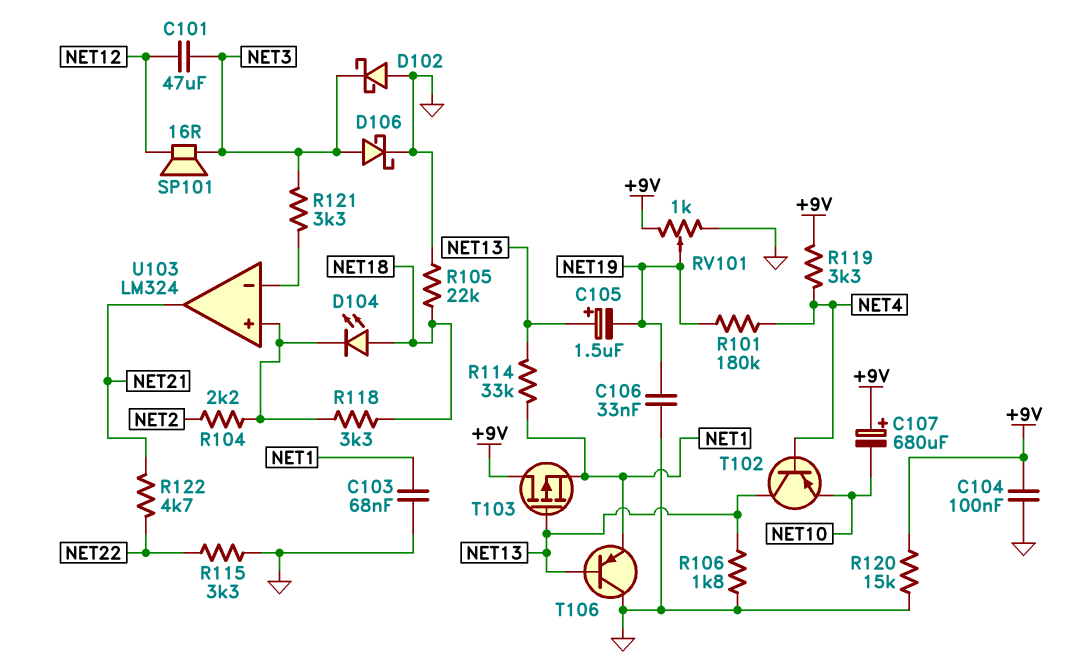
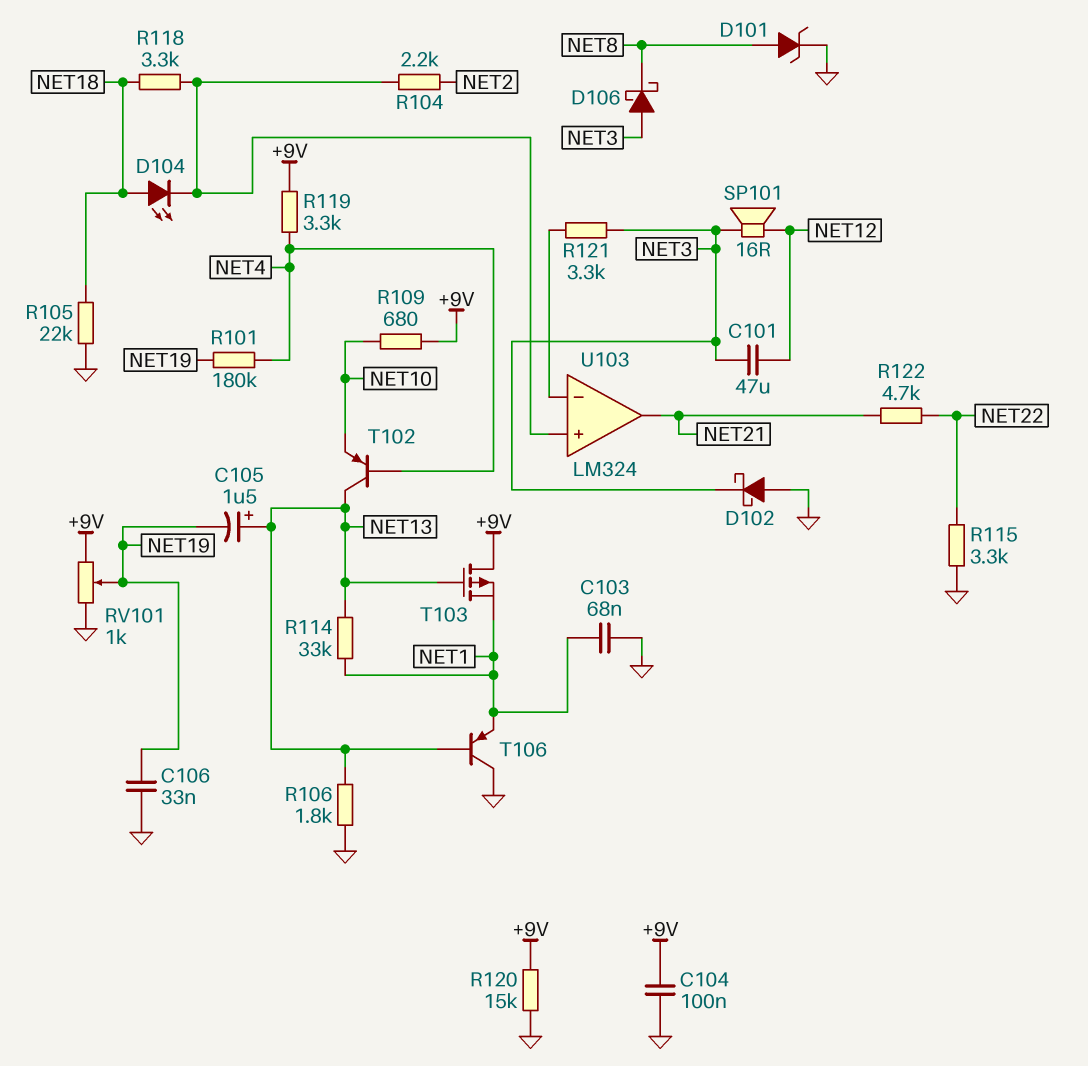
C107: 680uF (plus +9V, minus NET10) -> none
D101: none -> zener (A NET8, K GND)
D106: schottky (A NET3, K GND) -> schottky (A NET3, K NET8)
R109: none -> 680 (+9V, NET10)

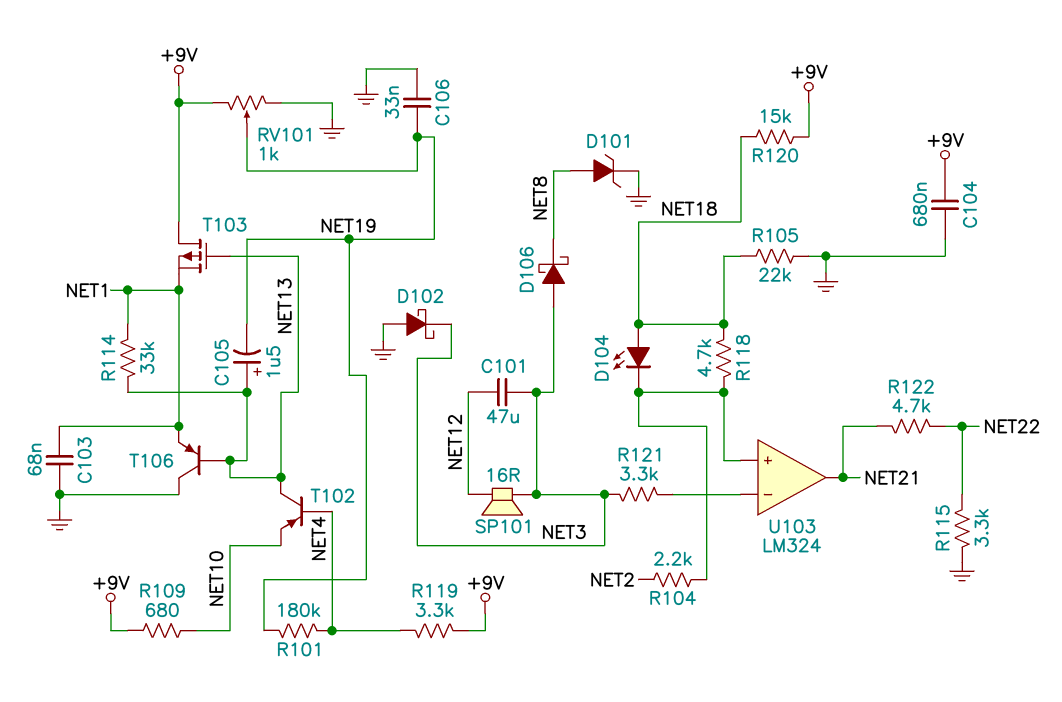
C104: 100nF (+9V, GND) -> 680nF (+9V, GND)
R106: 1.8k (GND, NET13) -> none
R118: 3.3k (NET18, U103/in+) -> 4.7k (NET18, U103/in+)
R120: 15k (+9V, GND) -> 15k (+9V, NET18)

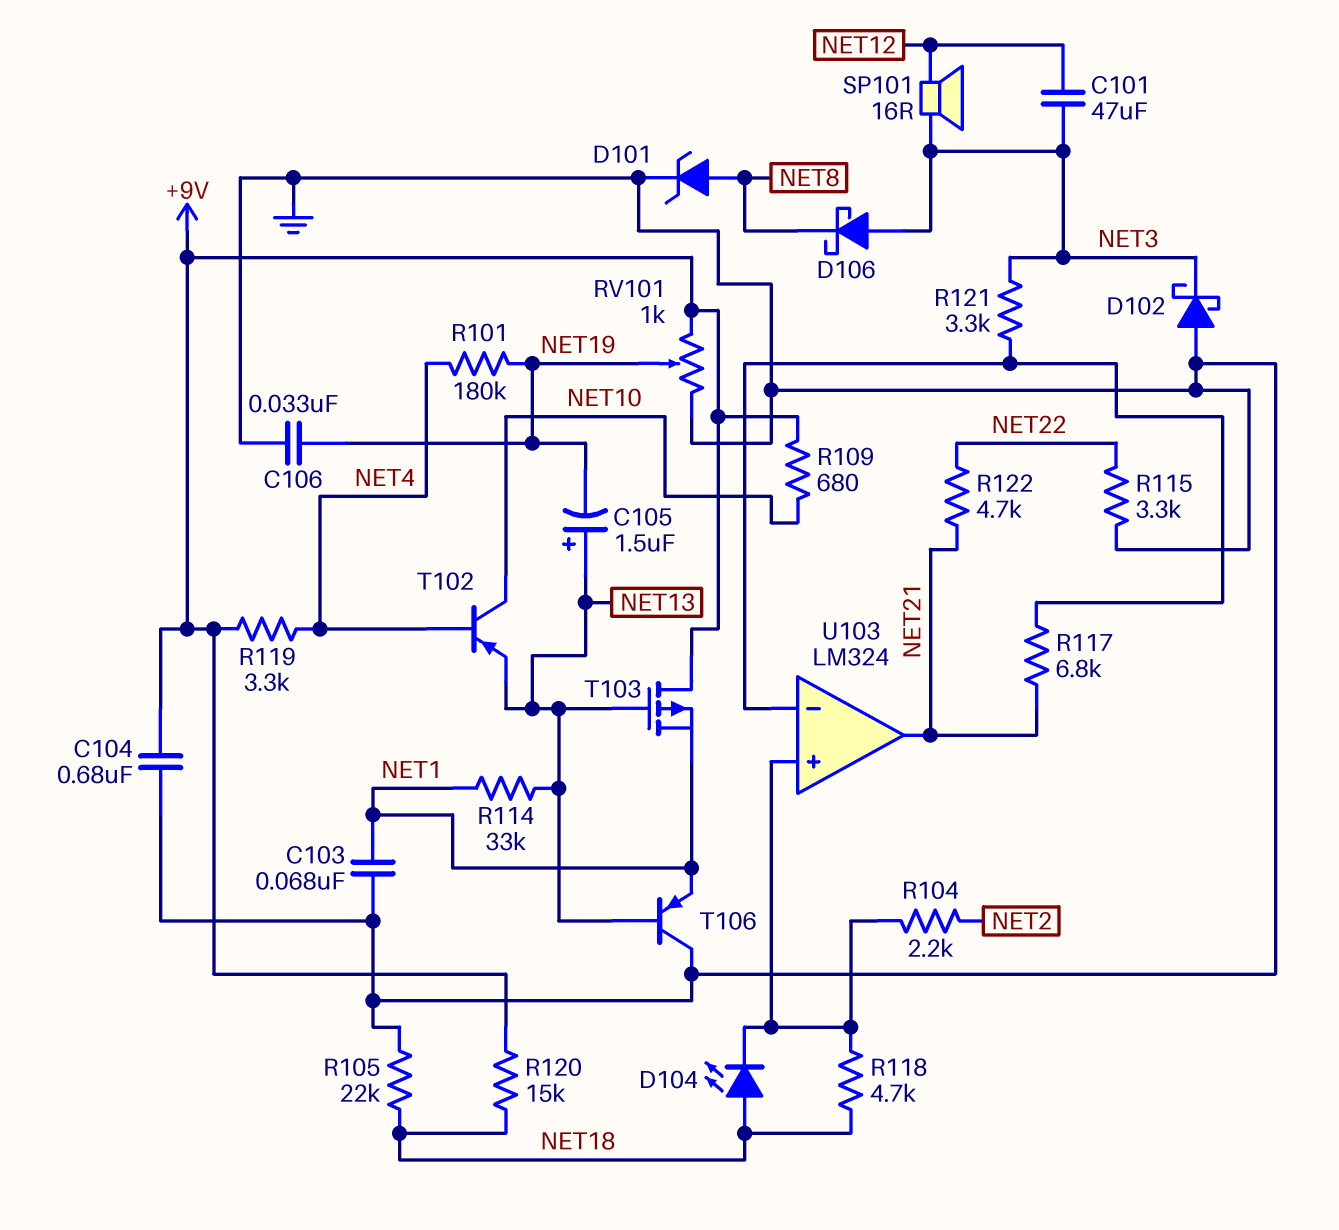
R117: none -> 6.8k (NET21, U103/in-)
T102: PNP (B NET4, C NET13, E NET10) -> PNP (B NET4, C NET10, E NET13)

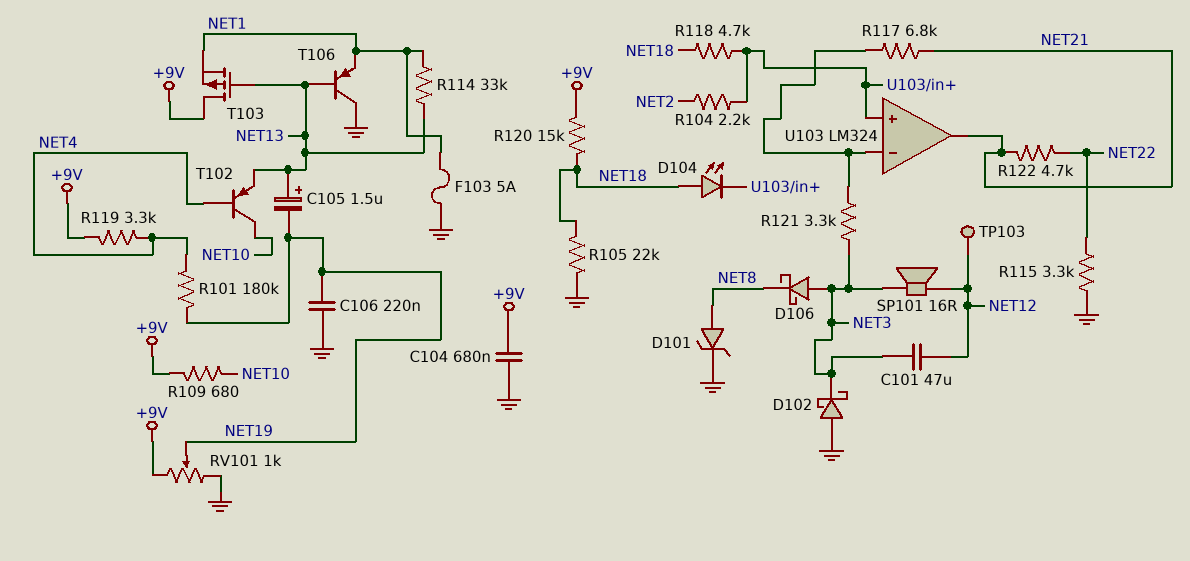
C103: 68nF (GND, NET1) -> none
C106: 33nF (GND, NET19) -> 220nF (GND, NET19)
F103: none -> 5A (GND, NET1)
TP103: none -> test point (NET12)

